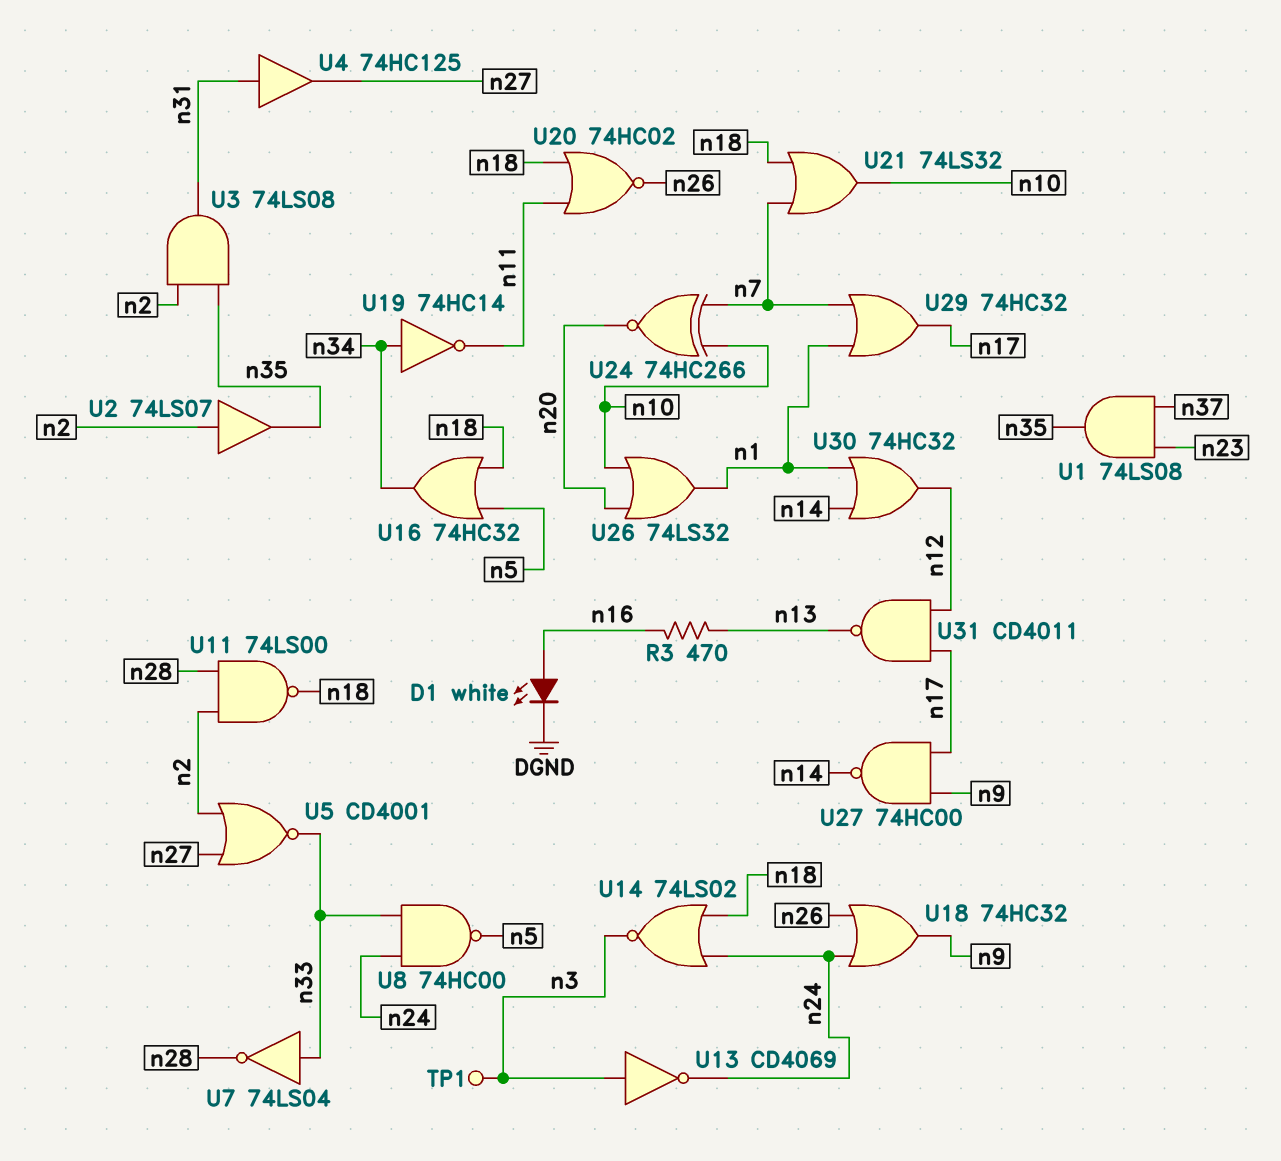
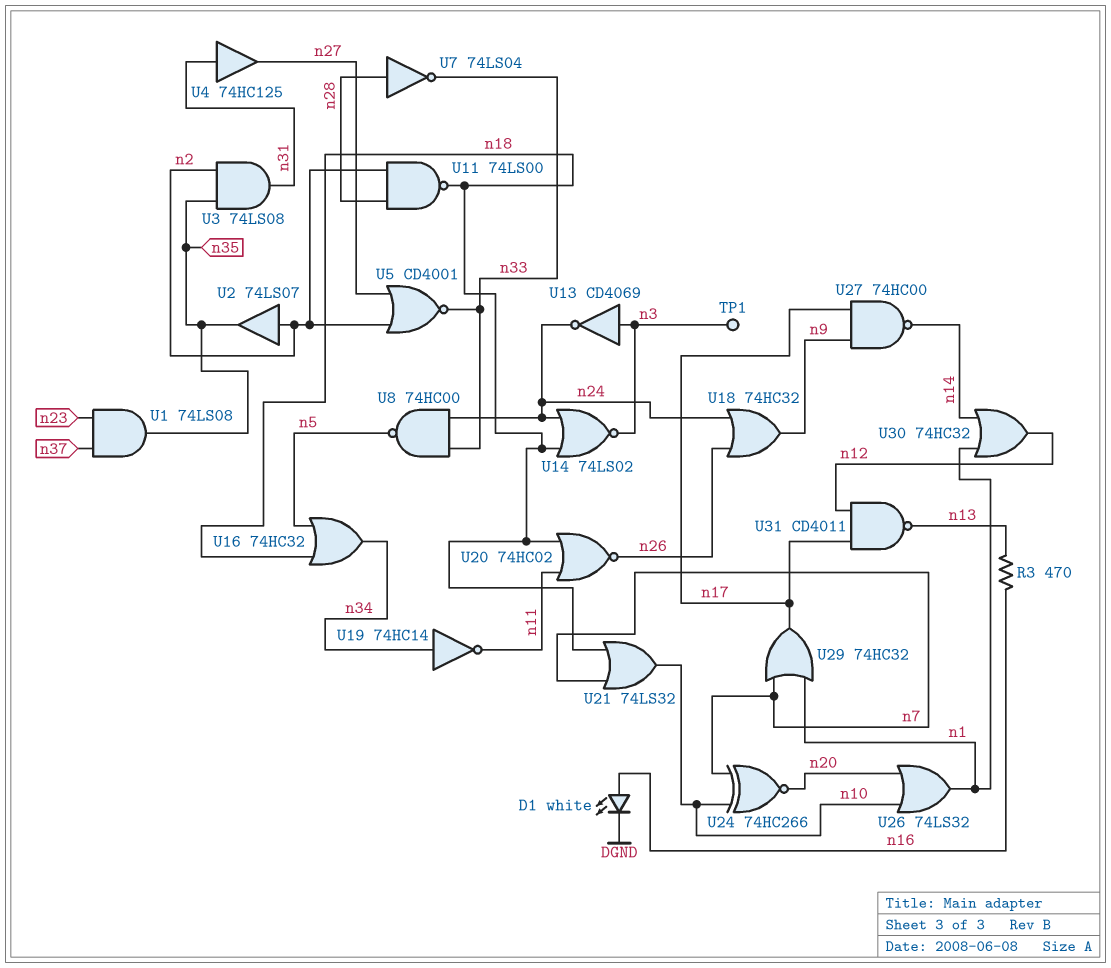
U7: NOT 74LS04 (in n33, out n28) -> NOT 74LS04 (in n28, out n33)

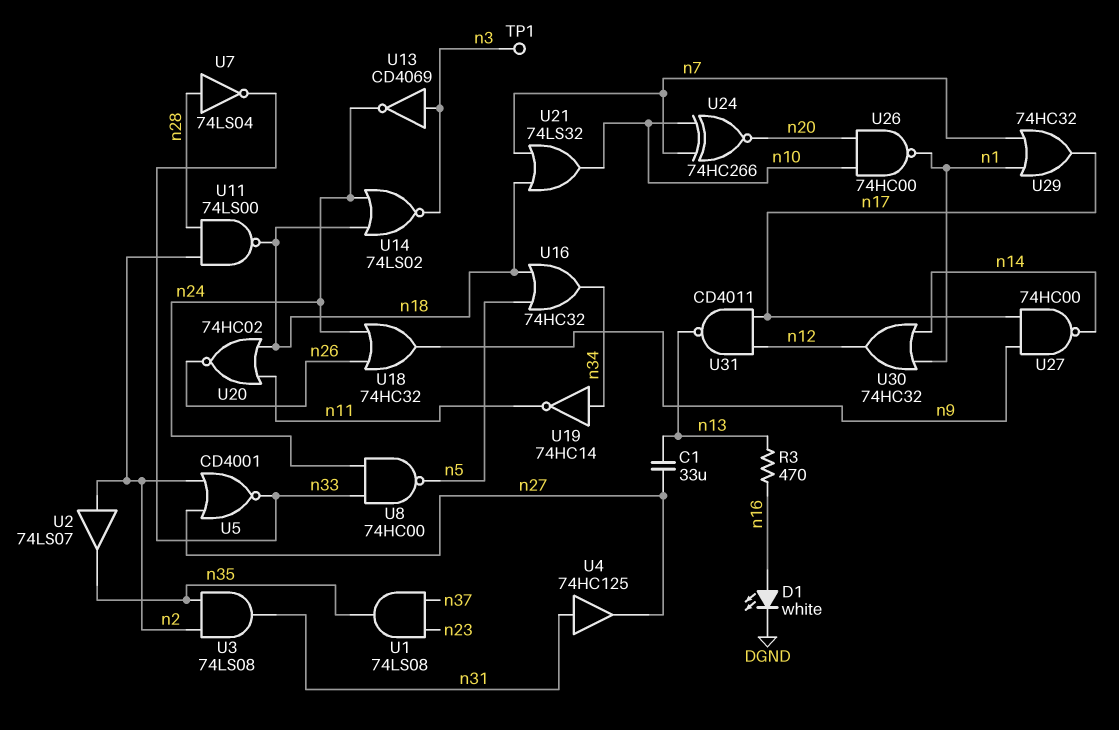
C1: none -> 33uF (n13, n27)
U26: OR 74LS32 (in n10, in n20, out n1) -> NAND 74HC00 (in n10, in n20, out n1)

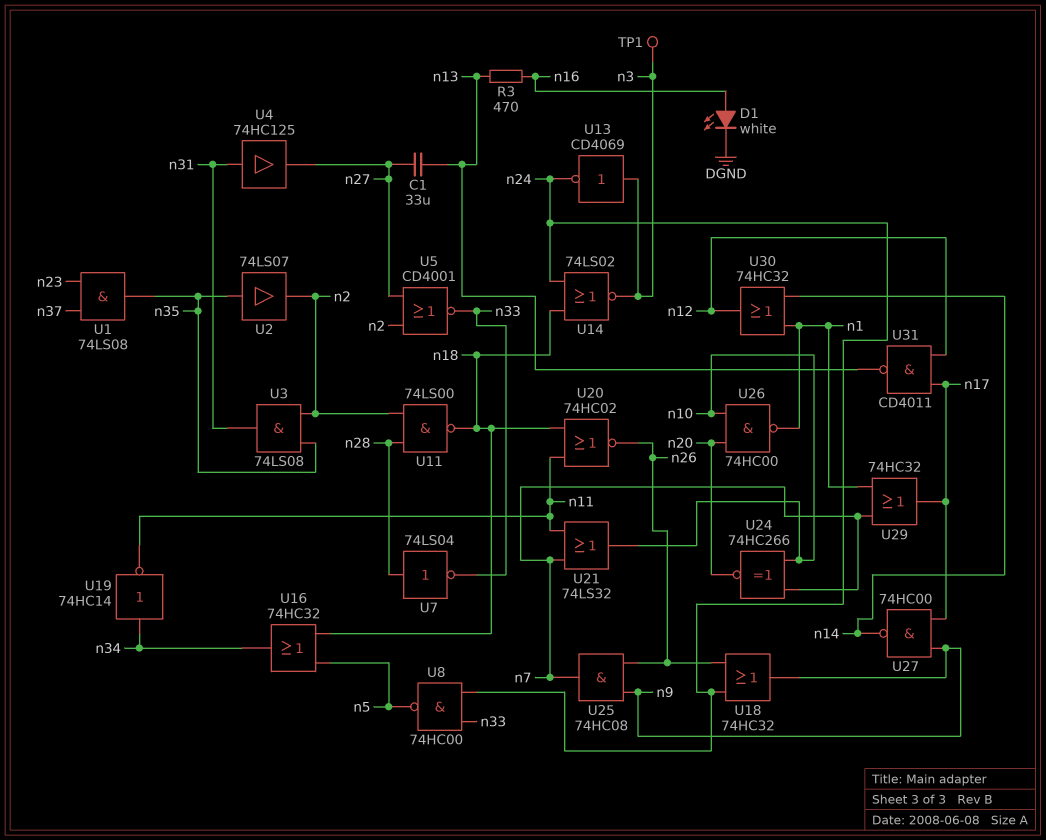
U2: buffer 74LS07 (in n2, out n35) -> buffer 74LS07 (in n35, out n2)
U21: OR 74LS32 (in n7, in n18, out n10) -> OR 74LS32 (in n7, in n11, out n10)
U25: none -> AND 74HC08 (in n9, in n26, out n7)

